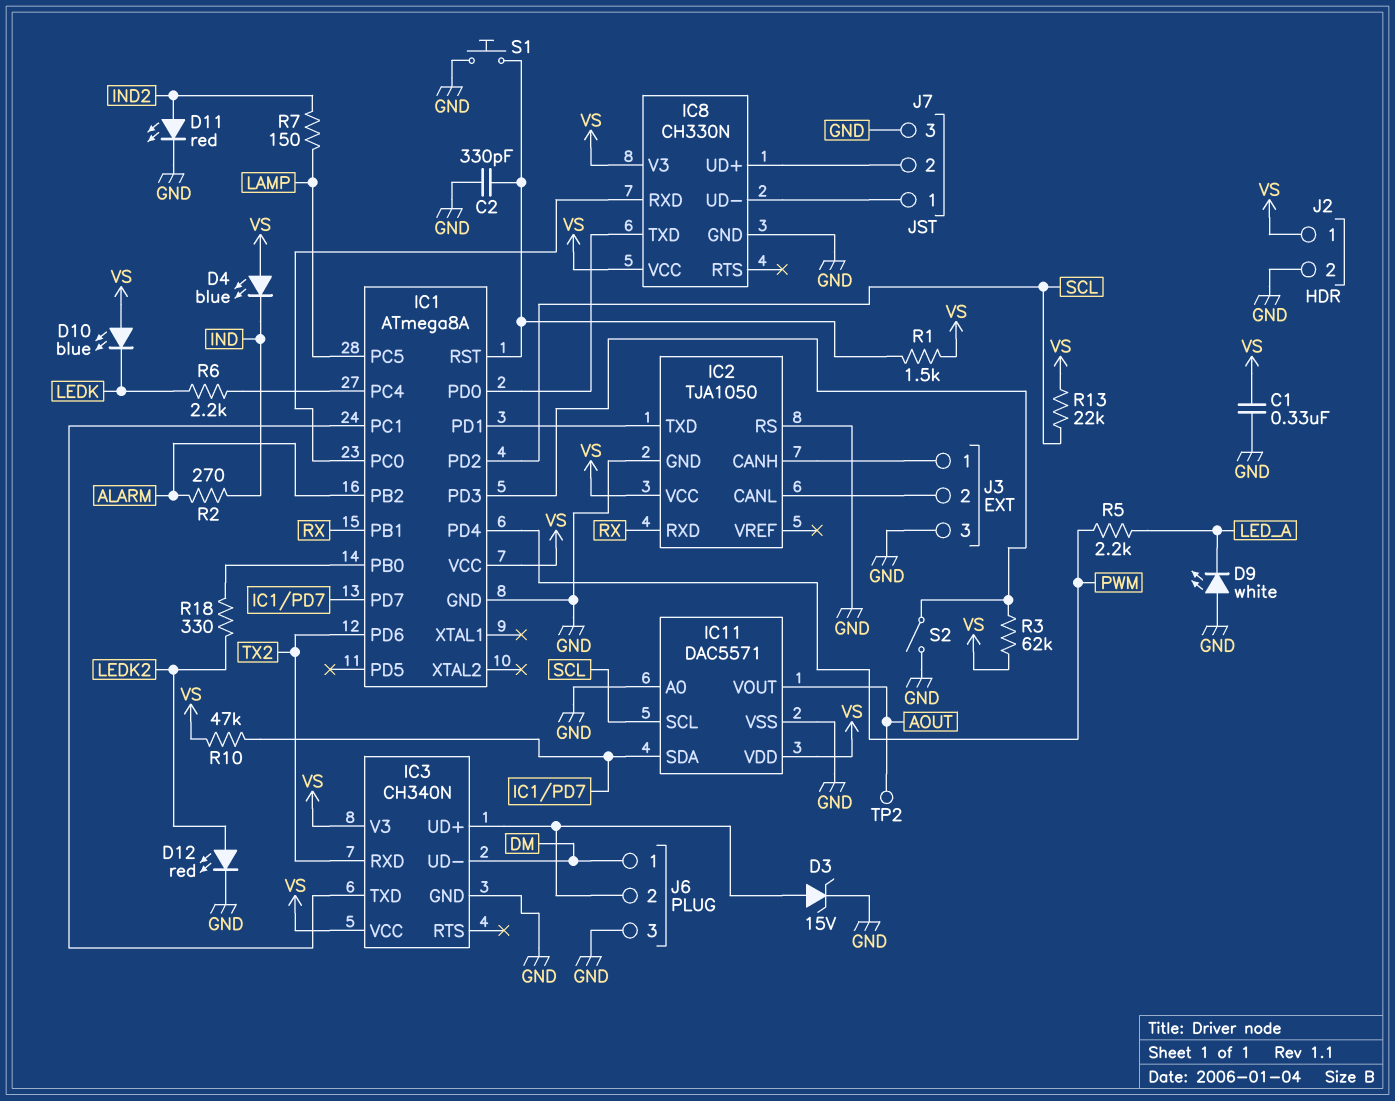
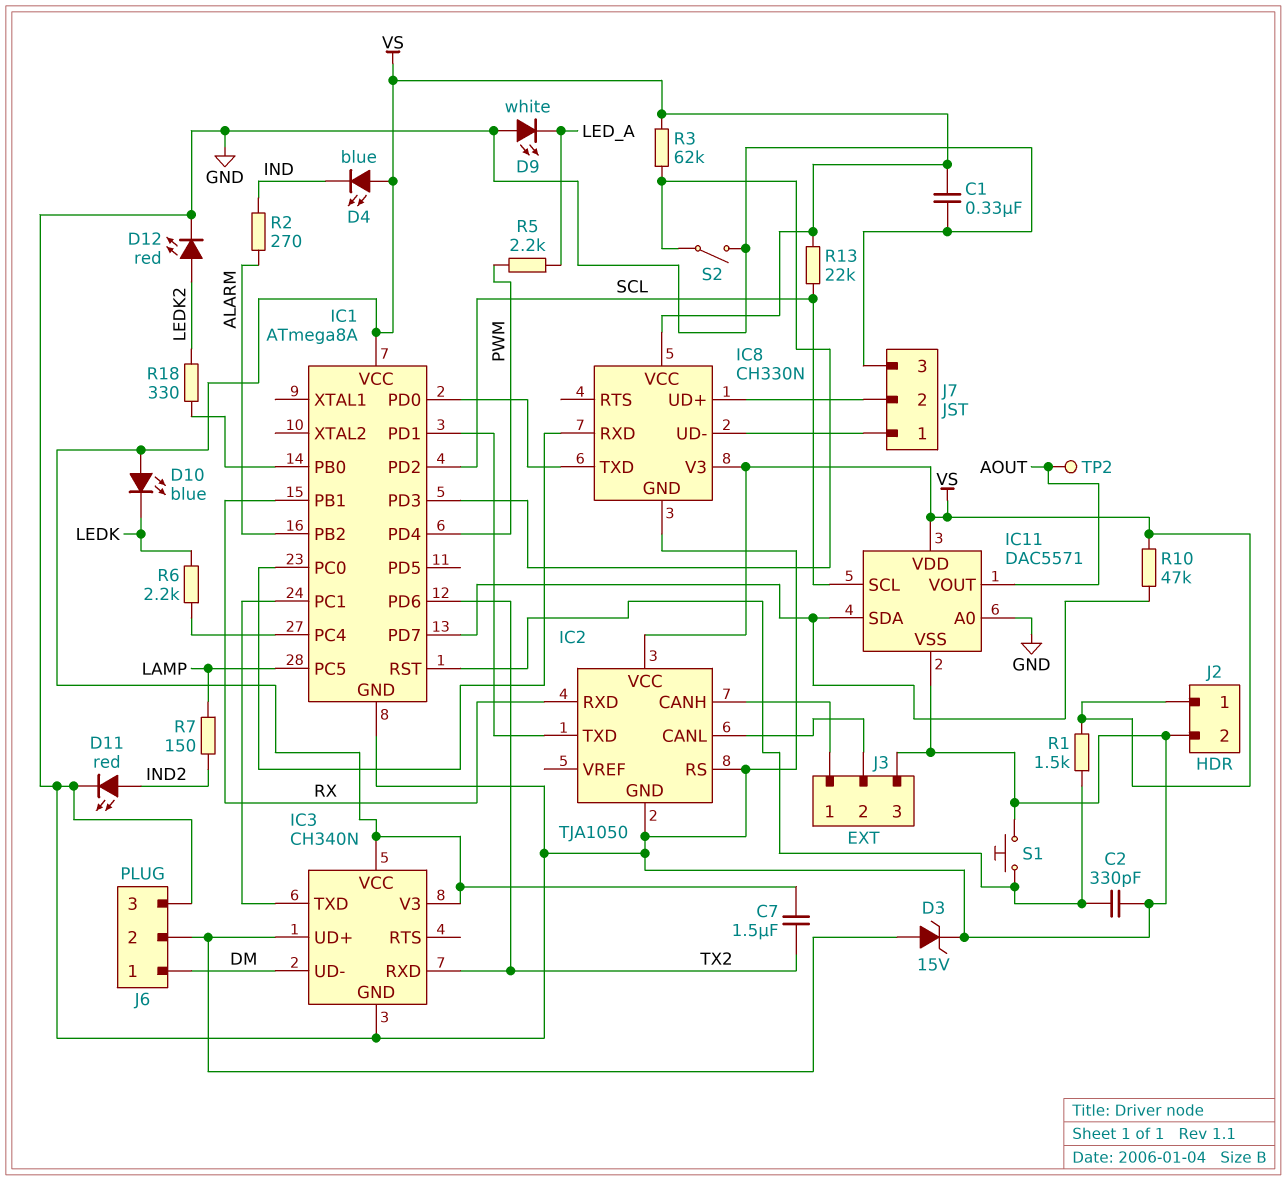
C7: none -> 1.5uF (TX2, VS)

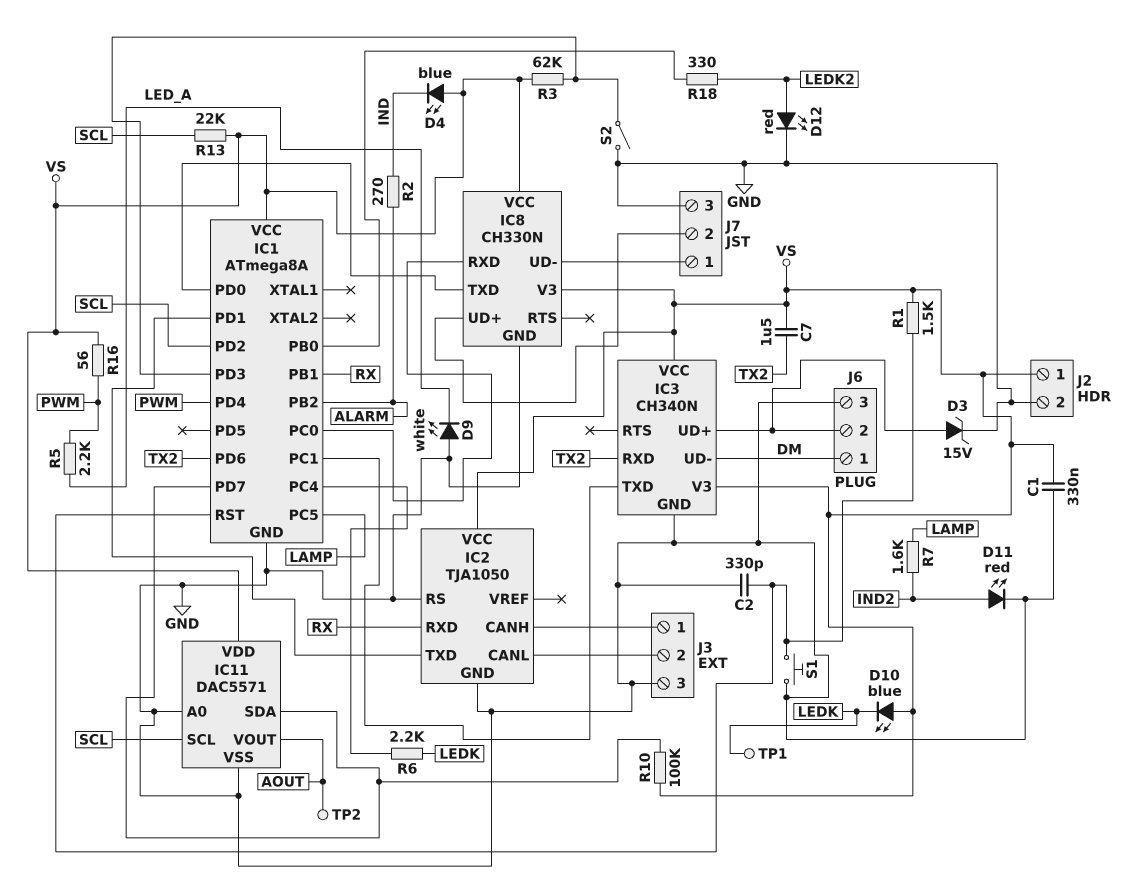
R7: 150 (IND2, LAMP) -> 1.6k (IND2, LAMP)
R10: 47k (IC1/PD7, VS) -> 100k (IC1/PD7, VS)
R16: none -> 56 (PWM, VS)
TP1: none -> test point (LEDK)

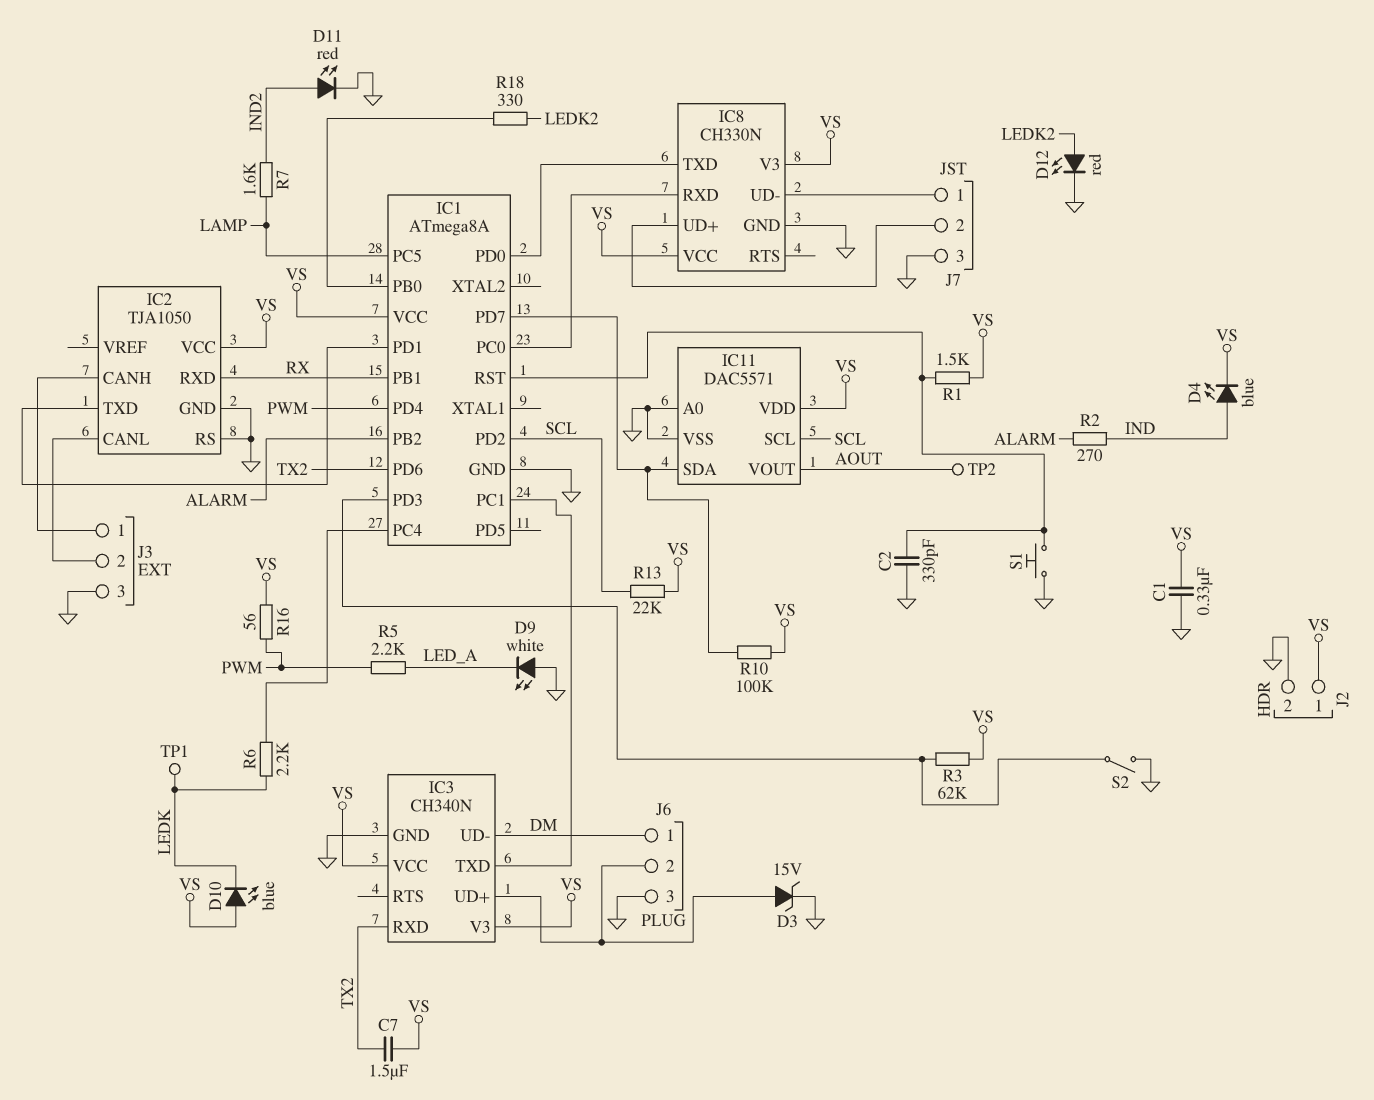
D4: LED blue (A VS, K IND) -> LED blue (A IND, K VS)

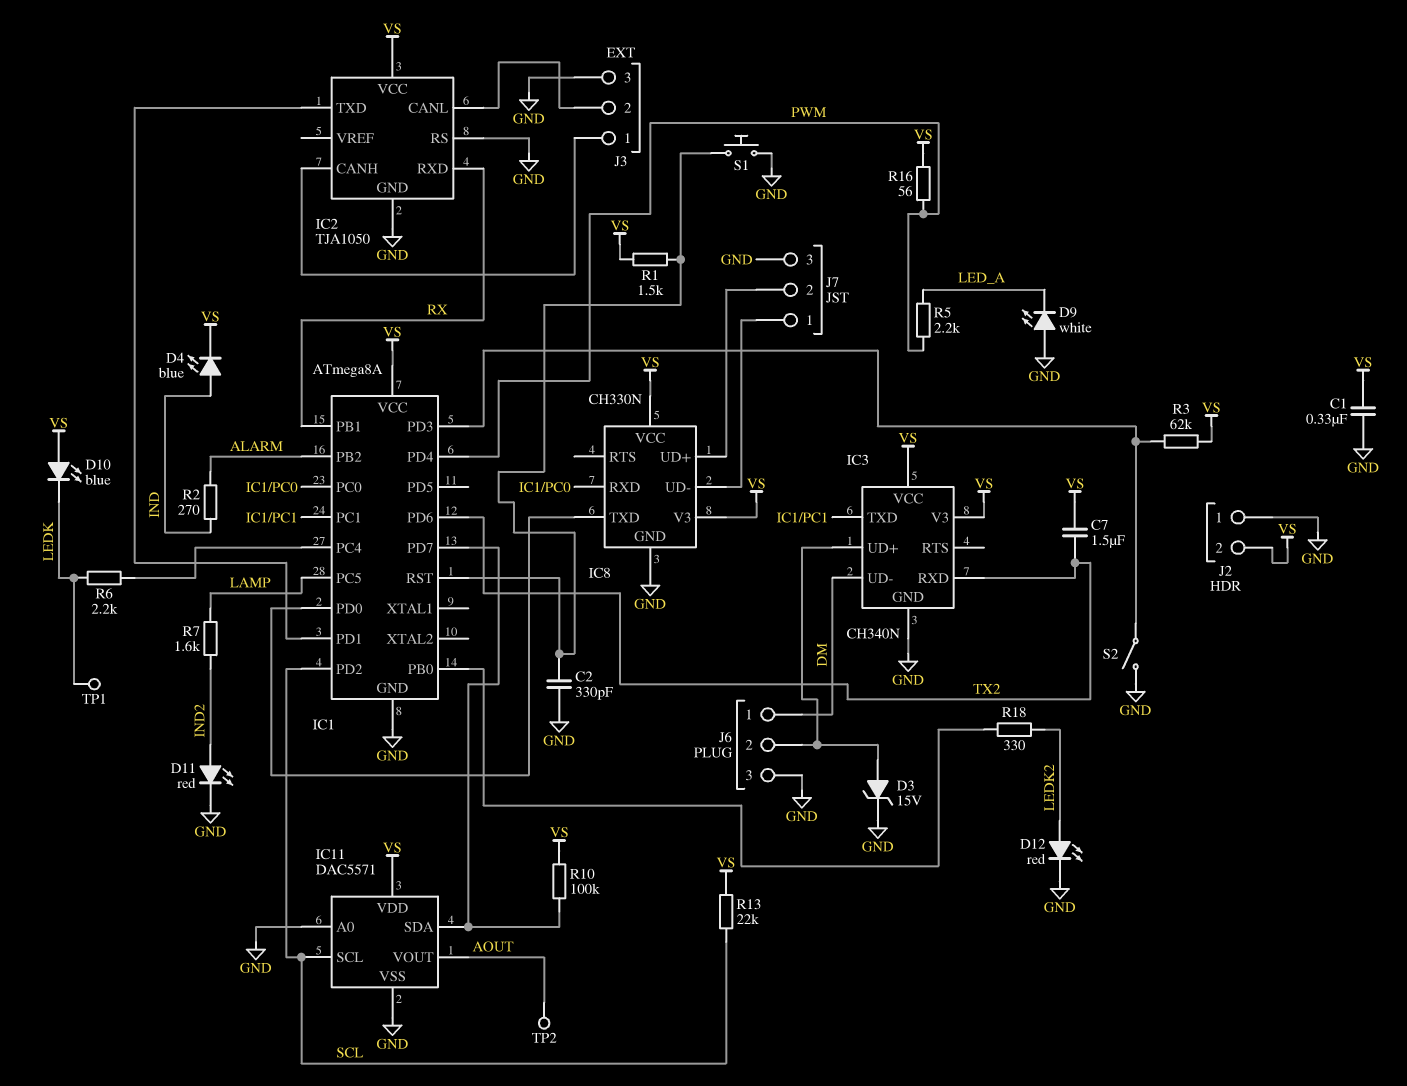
J2 pin 1: VS -> GND
J2 pin 2: GND -> VS

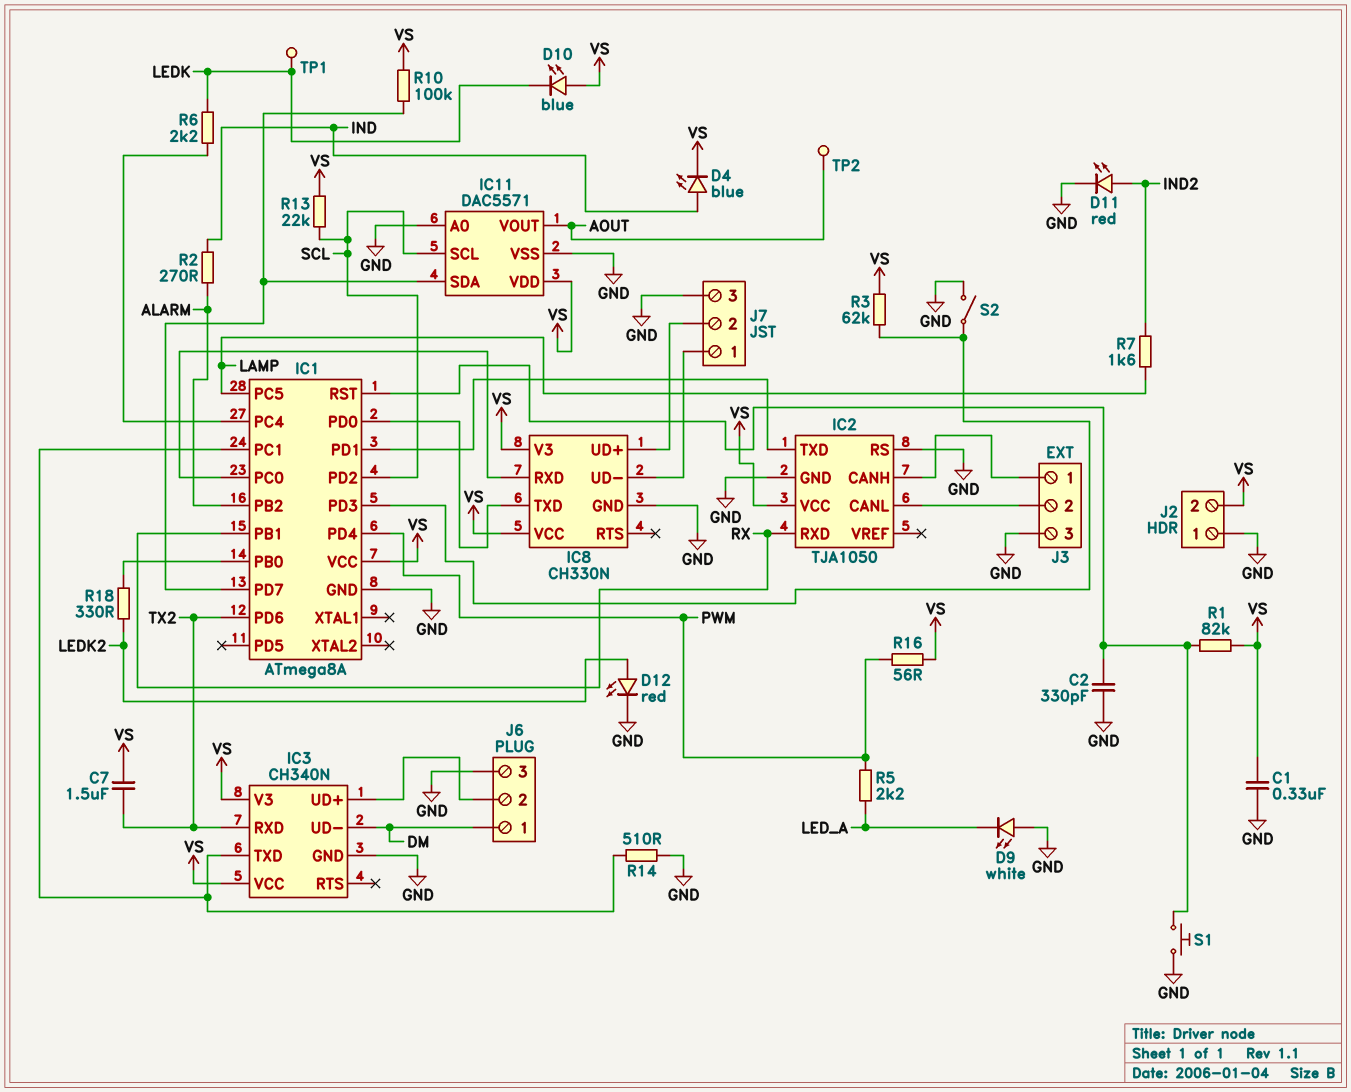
D3: zener 15V (A IC3/UD+, K GND) -> none
R1: 1.5k (IC1/RST, VS) -> 82k (IC1/RST, VS)
R14: none -> 510 (GND, IC1/PC1)

